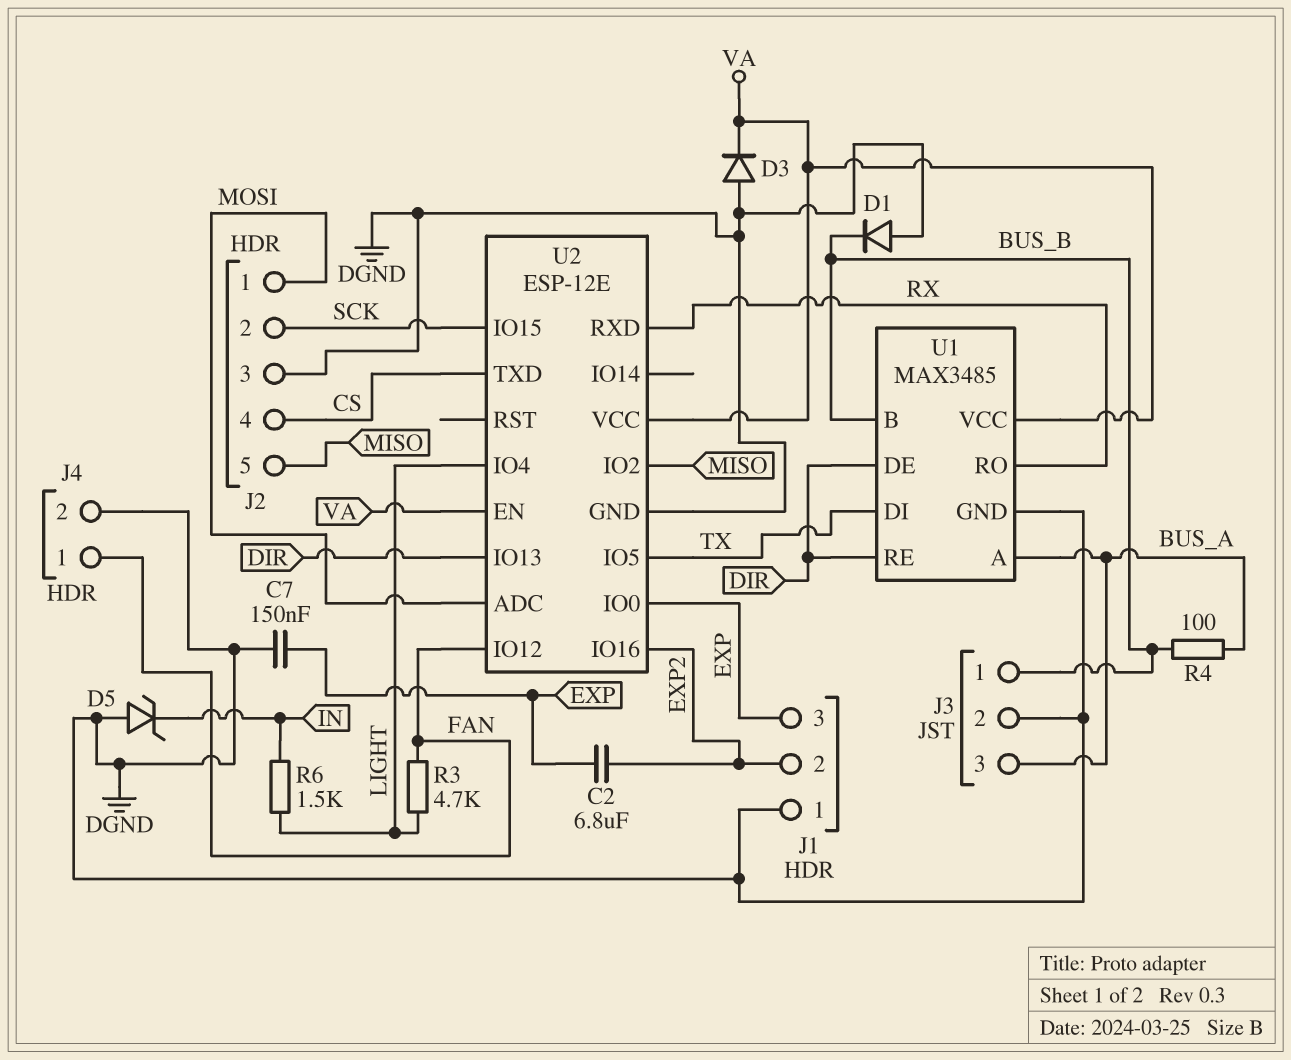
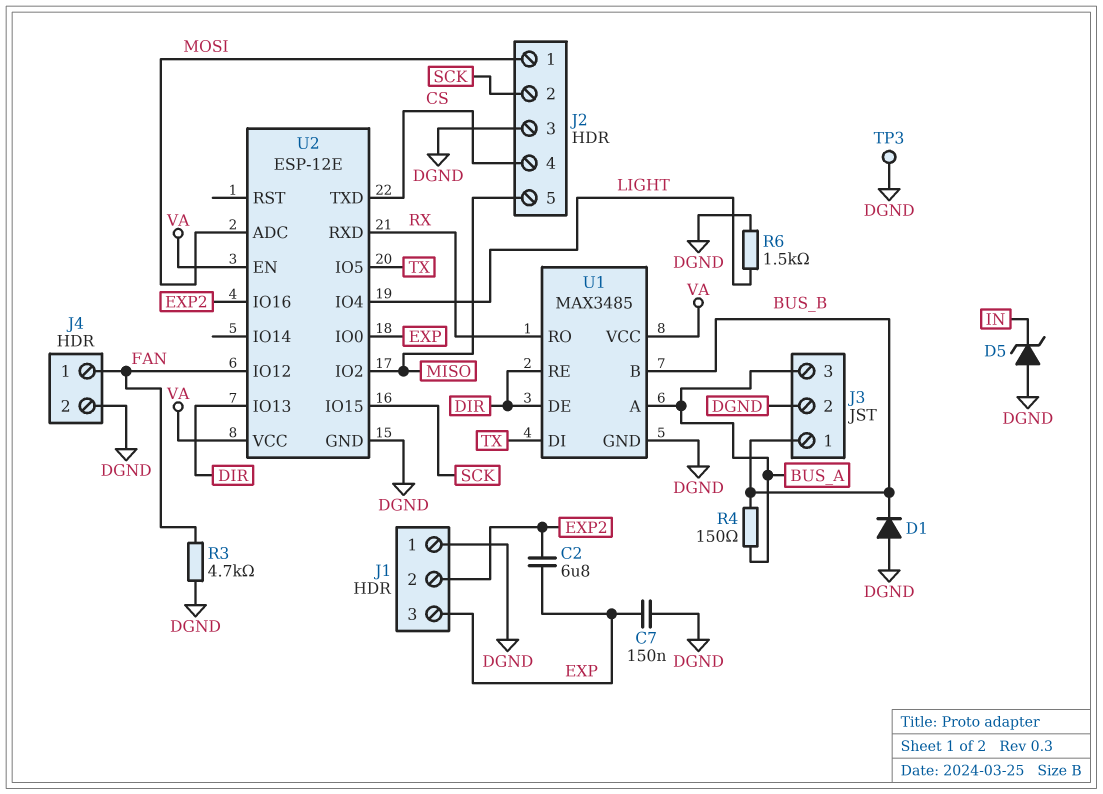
D3: diode (A DGND, K VA) -> none
R3: 4.7k (FAN, LIGHT) -> 4.7k (DGND, FAN)
R4: 100 (BUS_A, BUS_B) -> 150 (BUS_A, BUS_B)
R6: 1.5k (IN, LIGHT) -> 1.5k (DGND, LIGHT)
TP3: none -> test point (DGND)

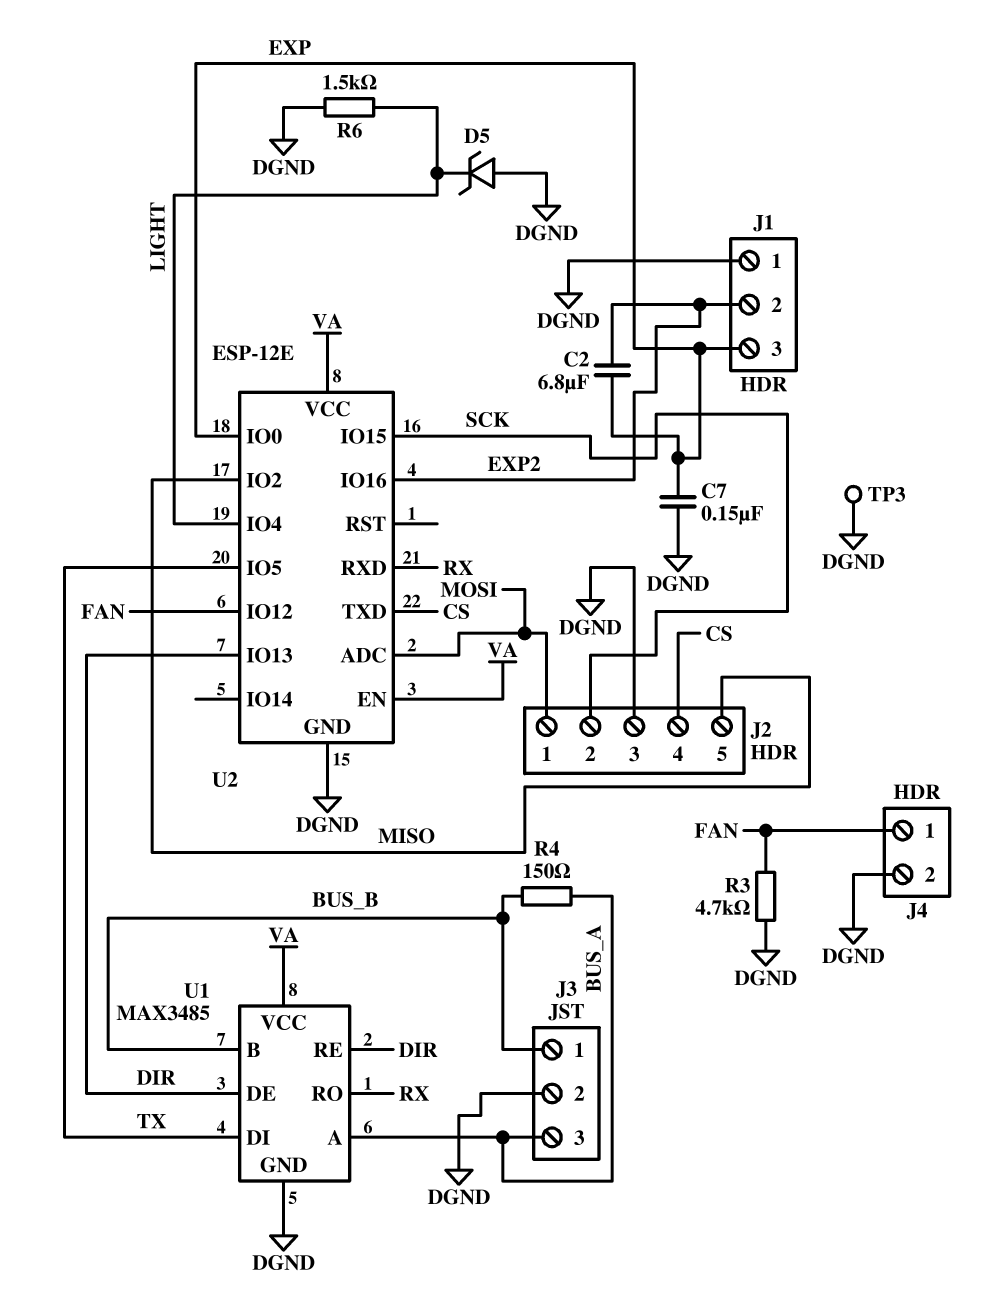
D1: diode (A DGND, K BUS_B) -> none
D5: zener (A DGND, K IN) -> zener (A DGND, K LIGHT)

